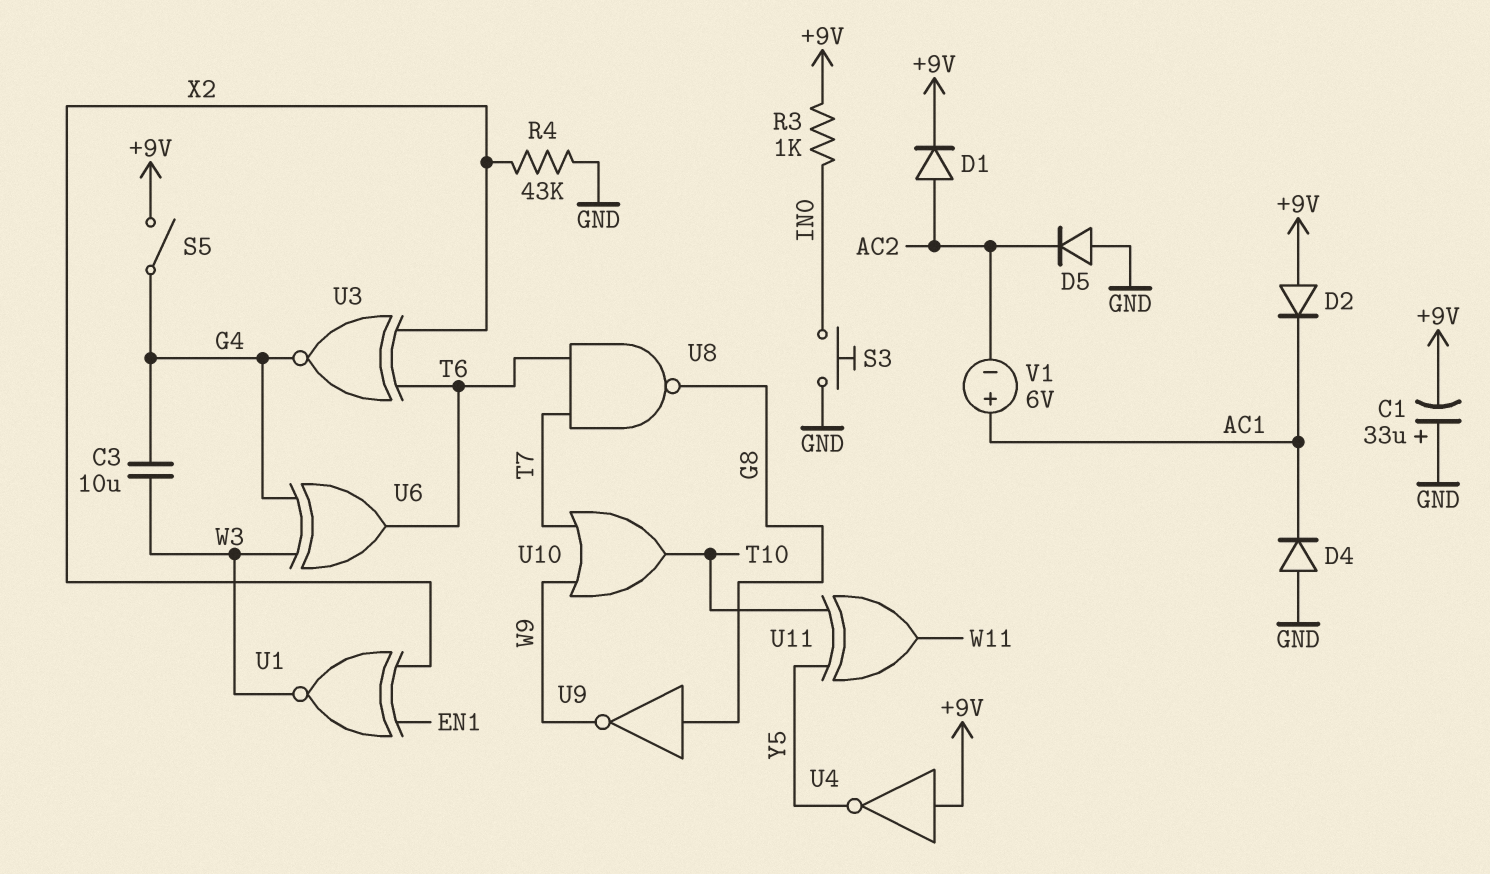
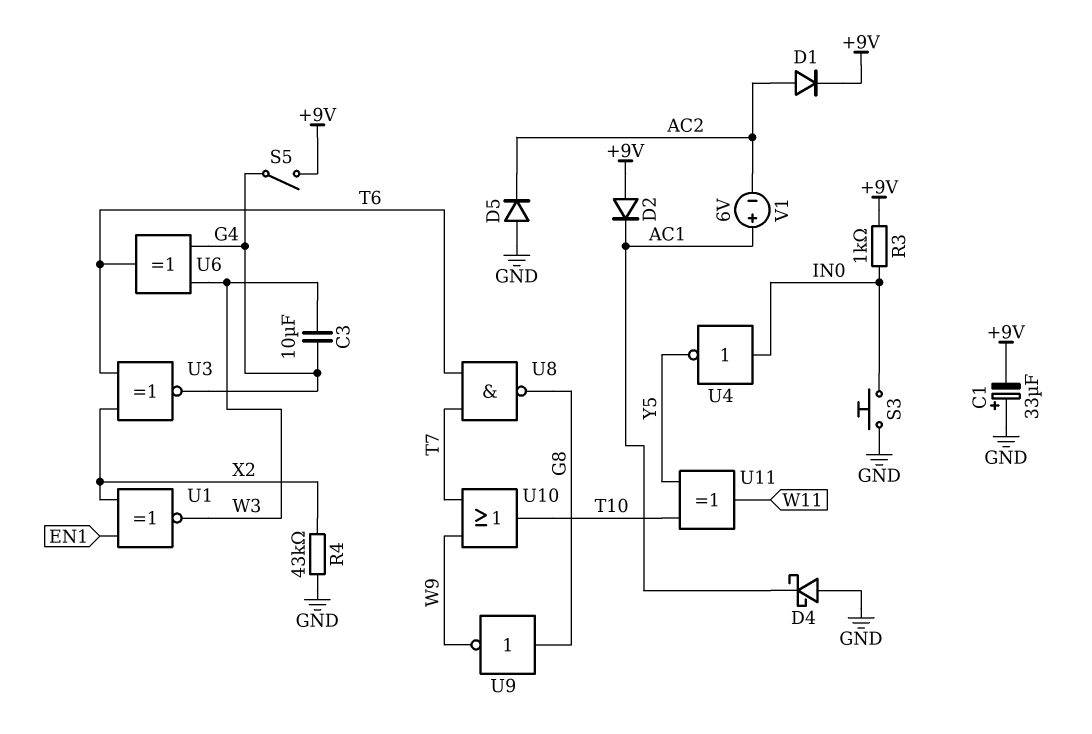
D4: diode (A GND, K AC1) -> schottky (A GND, K AC1)
U4: NOT (in +9V, out Y5) -> NOT (in IN0, out Y5)

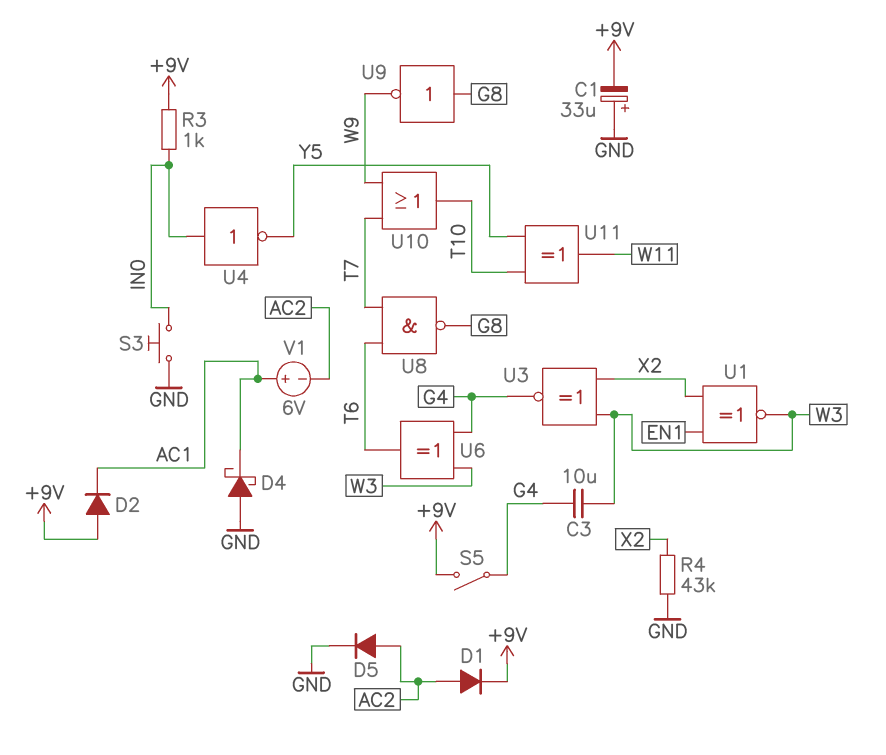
D5: diode (A GND, K AC2) -> diode (A AC2, K GND)
U3: XNOR (in T6, in X2, out G4) -> XNOR (in W3, in X2, out G4)

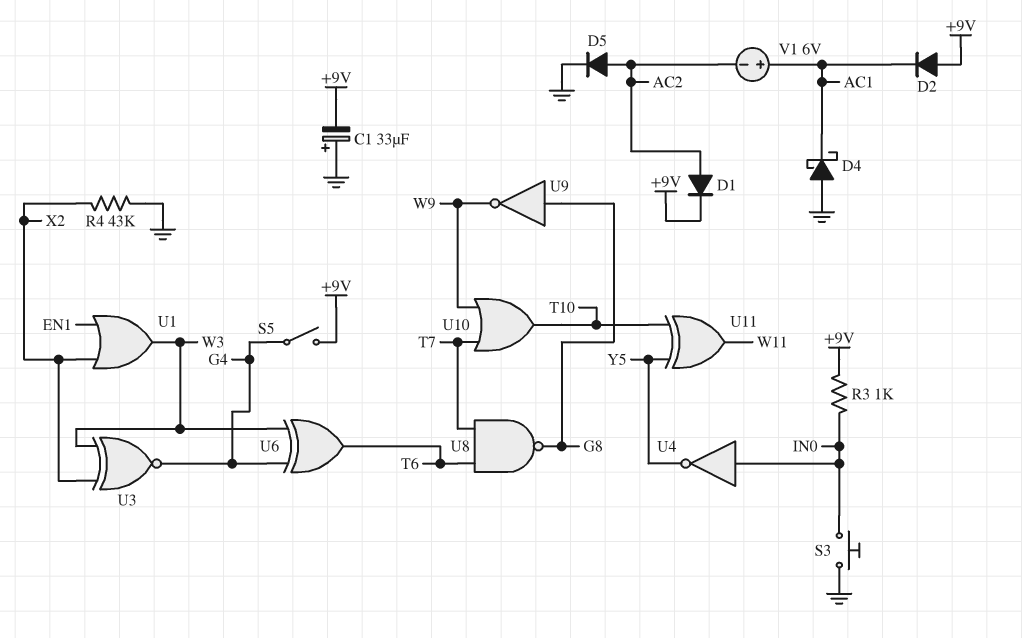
C3: 10uF (G4, W3) -> none
U1: XNOR (in EN1, in X2, out W3) -> OR (in EN1, in X2, out W3)

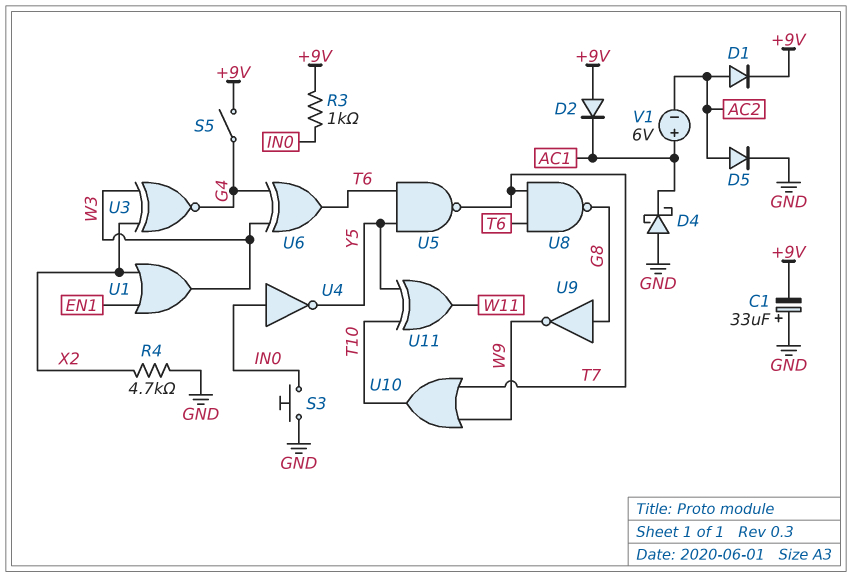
R4: 43k (GND, X2) -> 4.7k (GND, X2)
U5: none -> NAND (in T6, in Y5, out T7)

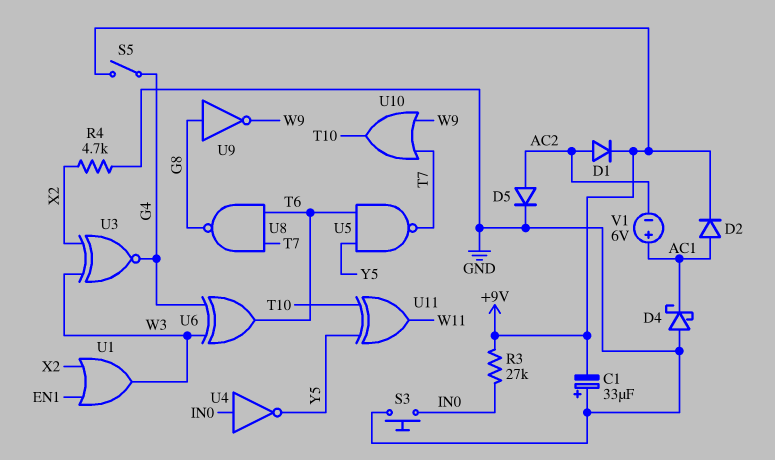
D2: diode (A +9V, K AC1) -> diode (A AC1, K +9V)
R3: 1k (+9V, IN0) -> 27k (+9V, IN0)

